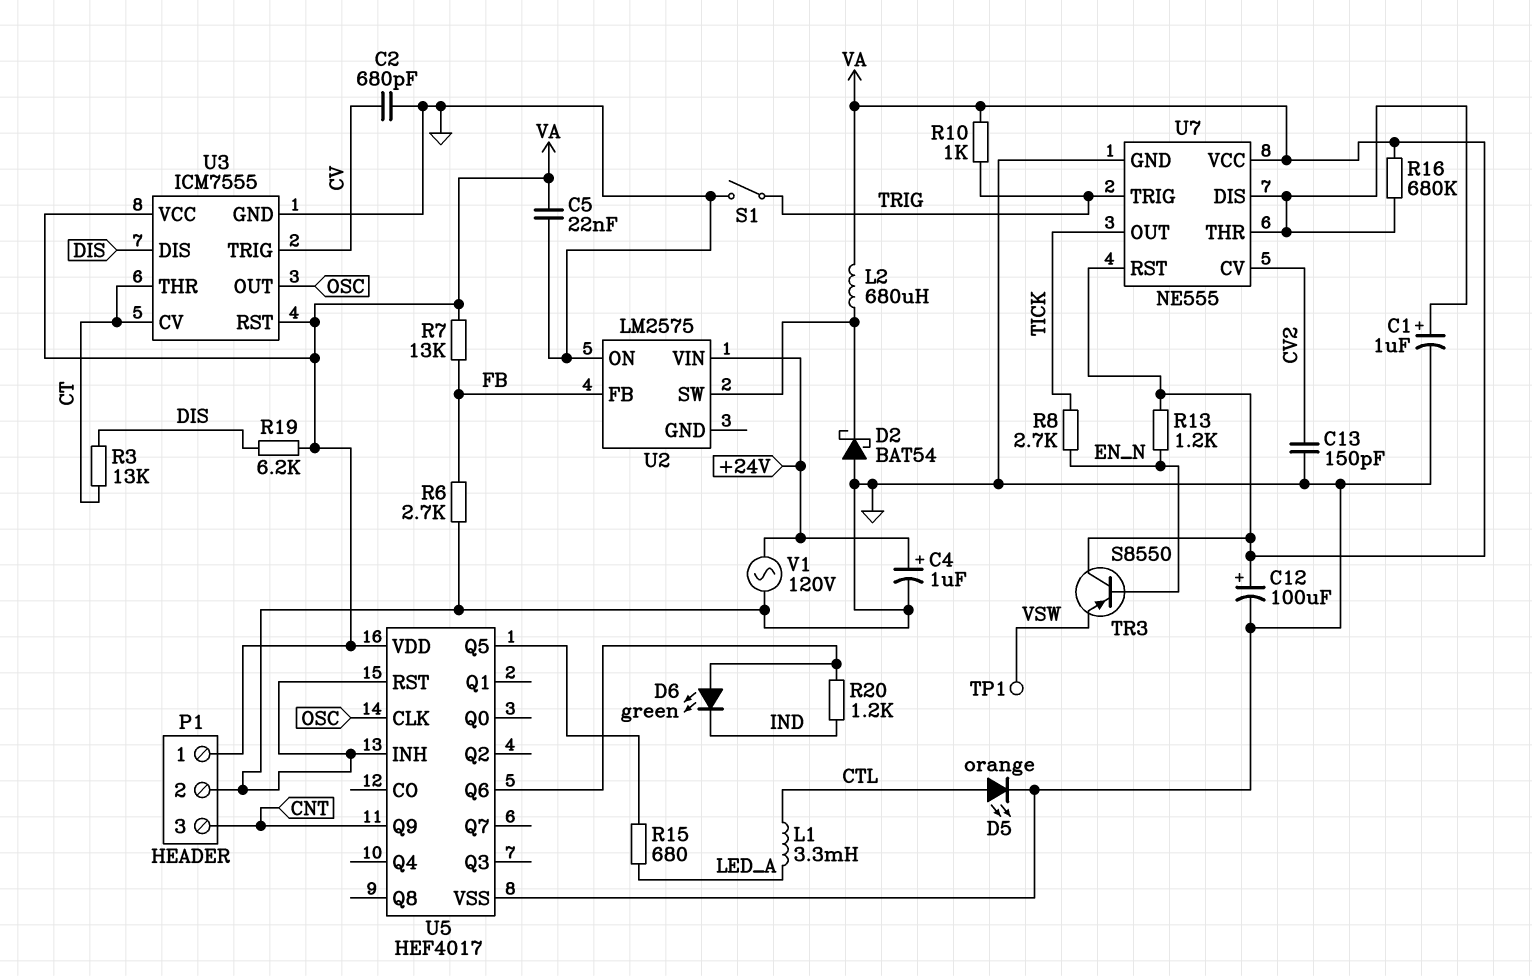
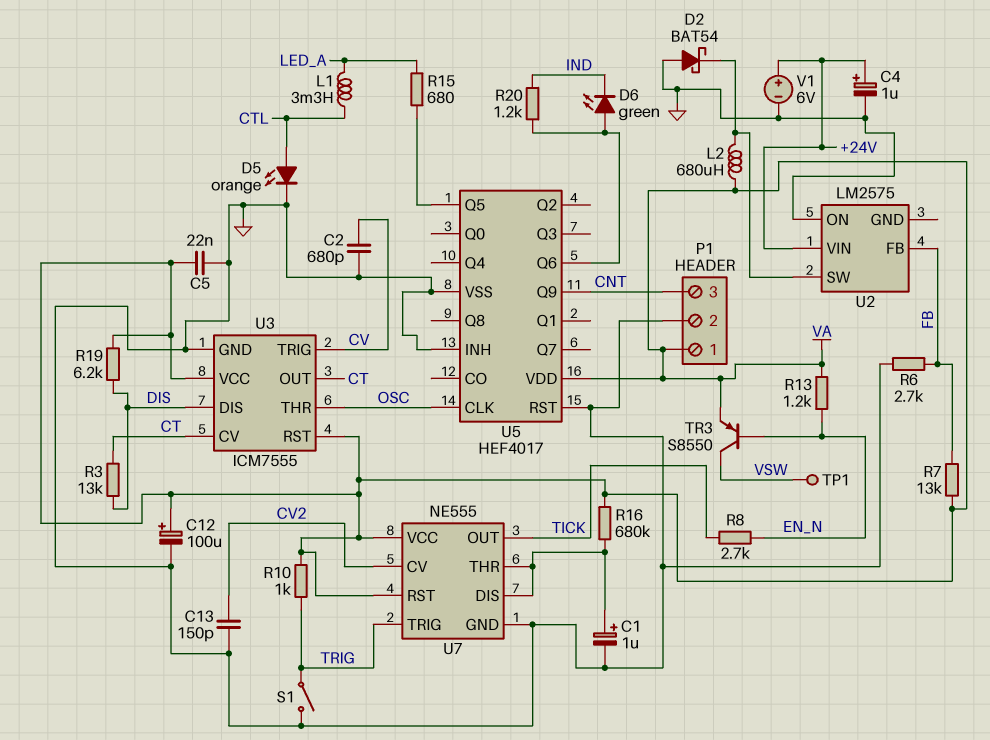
TR3: PNP S8550 (B EN_N, C VA, E VSW) -> PNP S8550 (B EN_N, C VSW, E VA)
U3 pin OUT: OSC -> CT
U3 pin THR: CT -> OSC
V1: AC 120V (+24V, GND) -> 6V (plus +24V, minus GND)

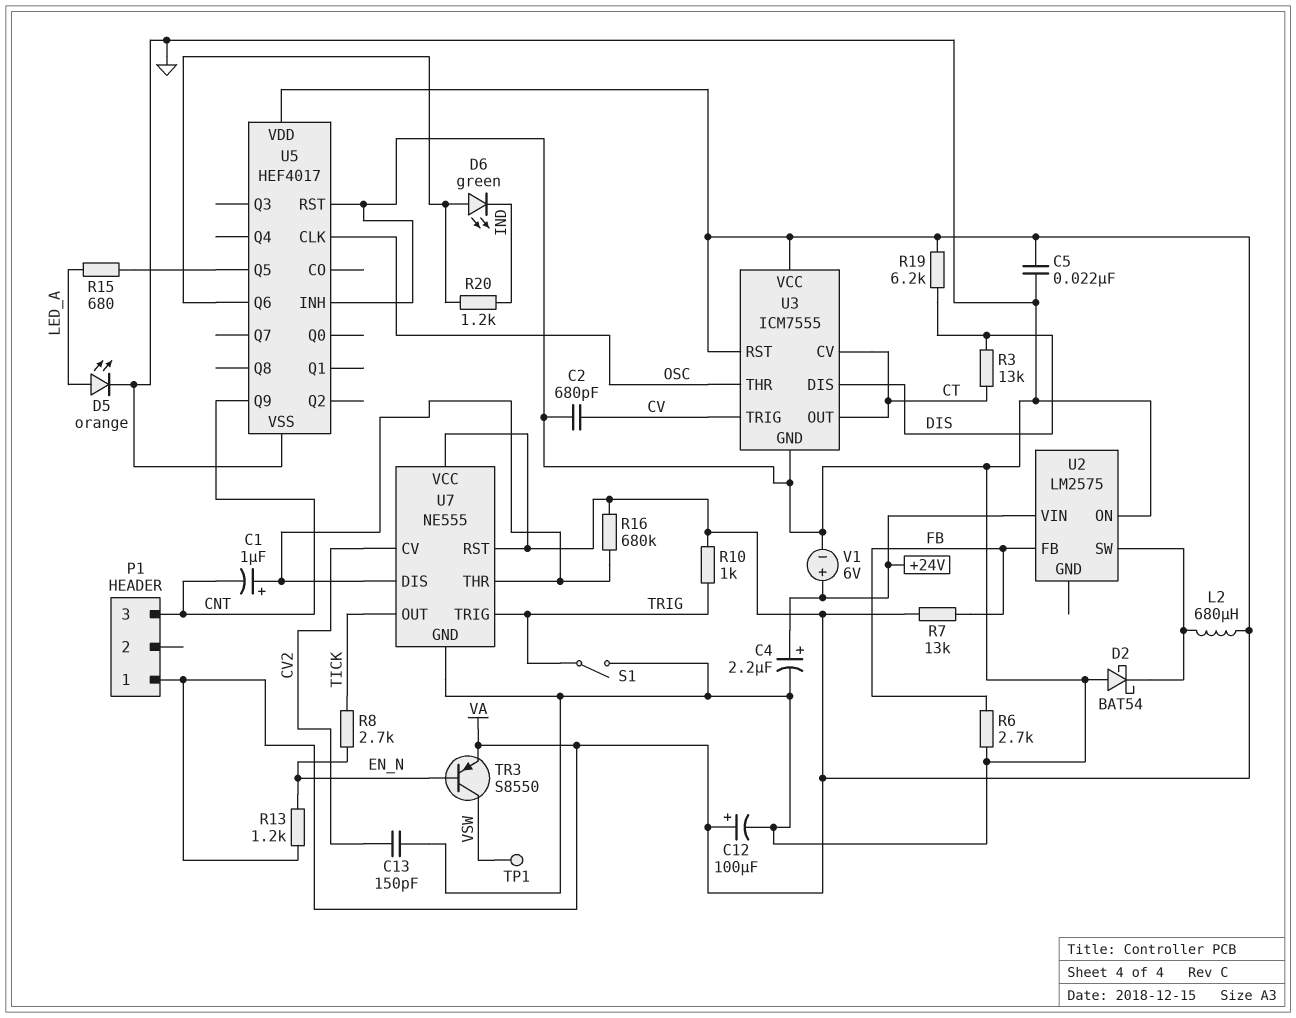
C1: 1uF (plus U7/DIS, minus GND) -> 1uF (plus U7/DIS, minus CNT)
C4: 1uF (plus +24V, minus GND) -> 2.2uF (plus +24V, minus GND)
D5: LED orange (A CTL, K GND) -> LED orange (A LED_A, K GND)
L1: 3.3mH (CTL, LED_A) -> none
P1 pin 2: GND -> none

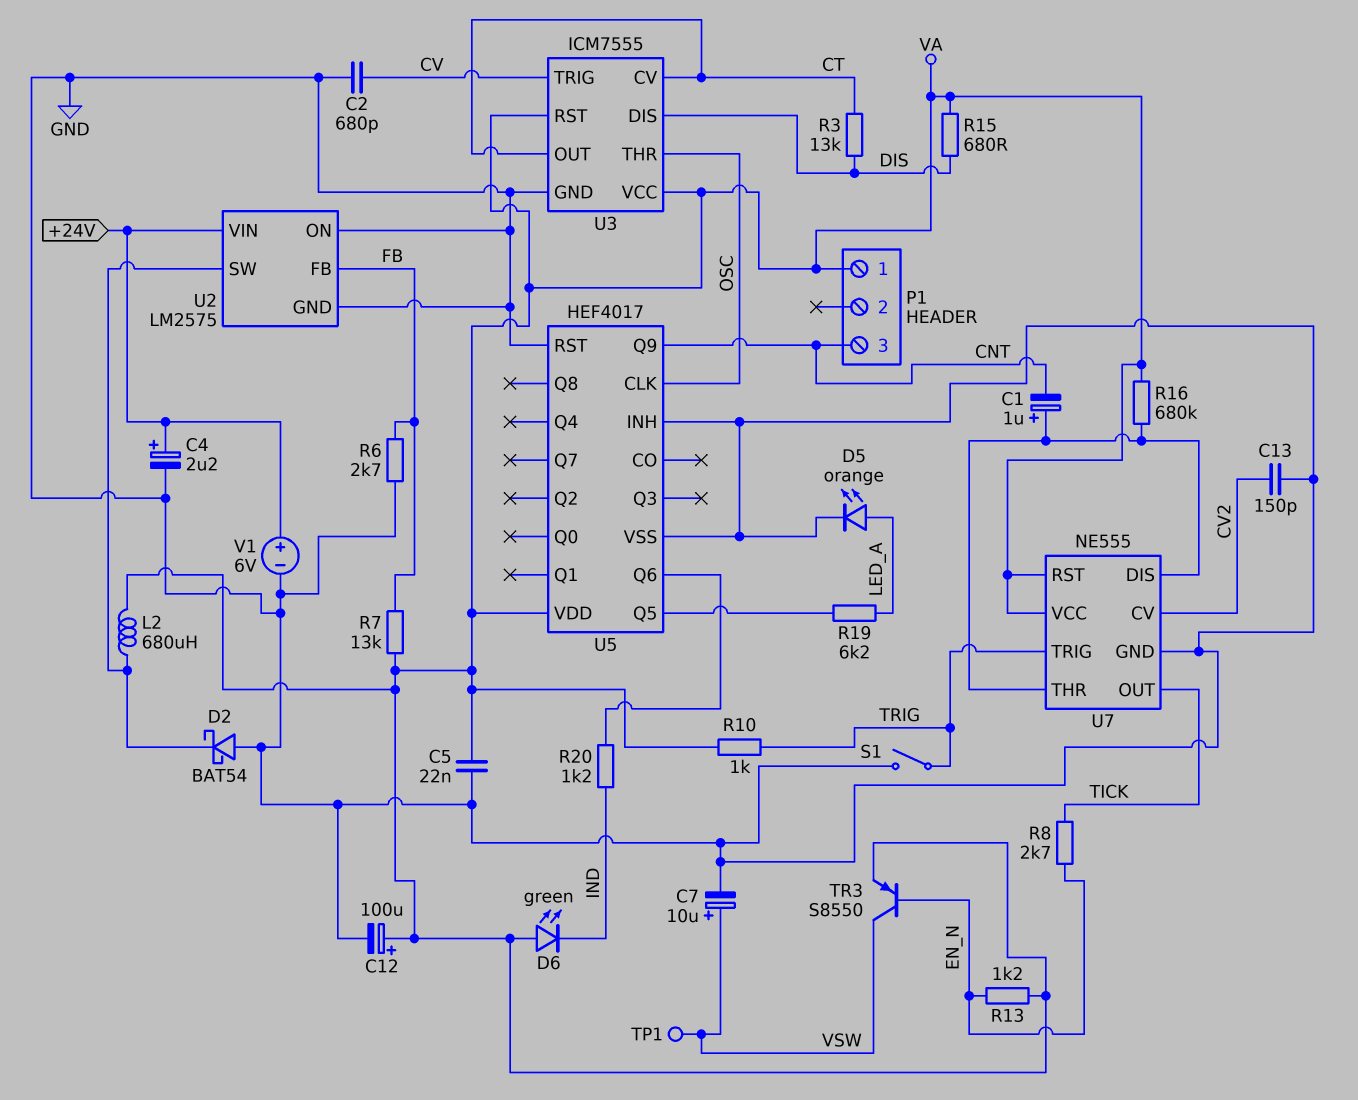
C7: none -> 10uF (plus VSW, minus GND)
D6: LED green (A U5/Q6, K IND) -> LED green (A VA, K IND)
R15: 680 (LED_A, U5/Q5) -> 680 (DIS, VA)
R19: 6.2k (DIS, VA) -> 6.2k (LED_A, U5/Q5)
U2 pin GND: none -> GND

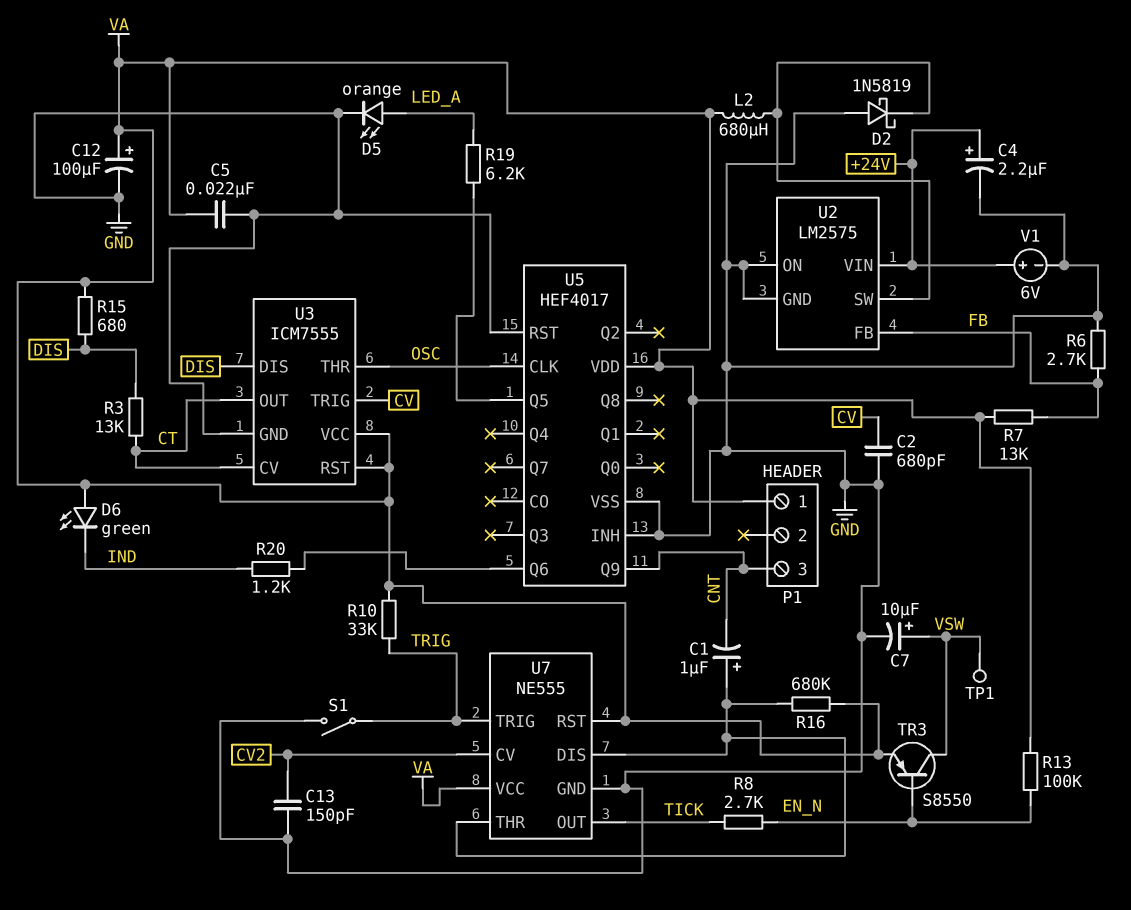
D2: schottky BAT54 (A GND, K U2/SW) -> schottky 1N5819 (A GND, K U2/SW)
R10: 1k (TRIG, VA) -> 33k (TRIG, VA)
R13: 1.2k (EN_N, VA) -> 100k (EN_N, VA)

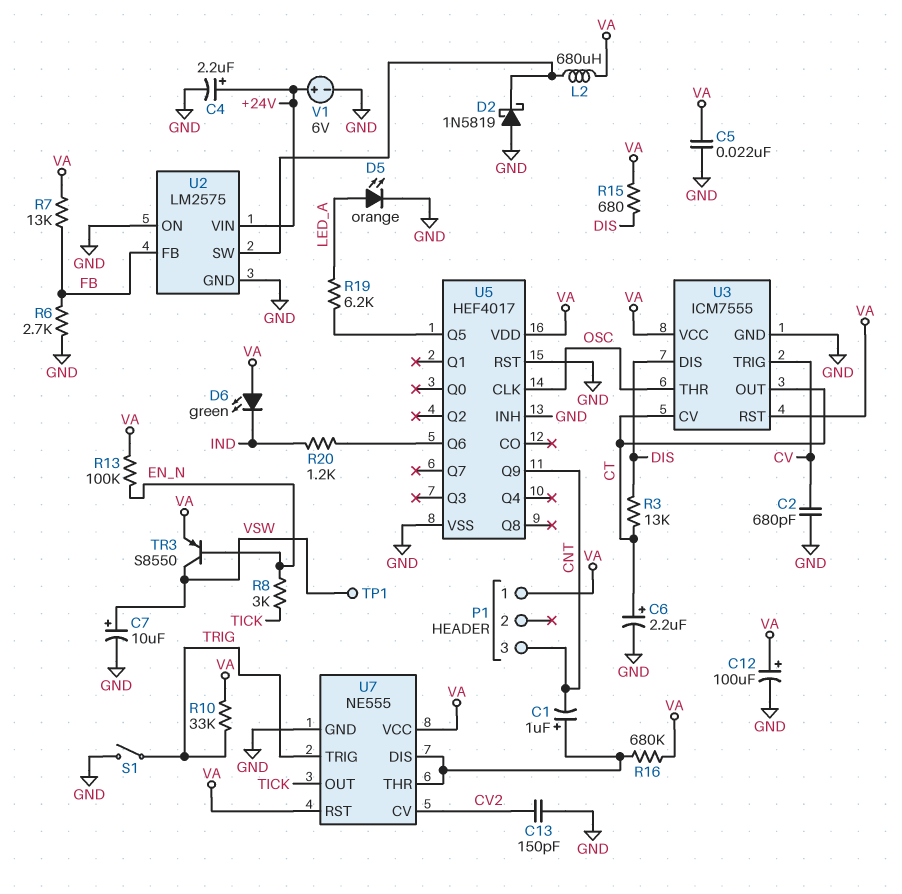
C6: none -> 2.2uF (plus CT, minus GND)
R8: 2.7k (EN_N, TICK) -> 3k (EN_N, TICK)

